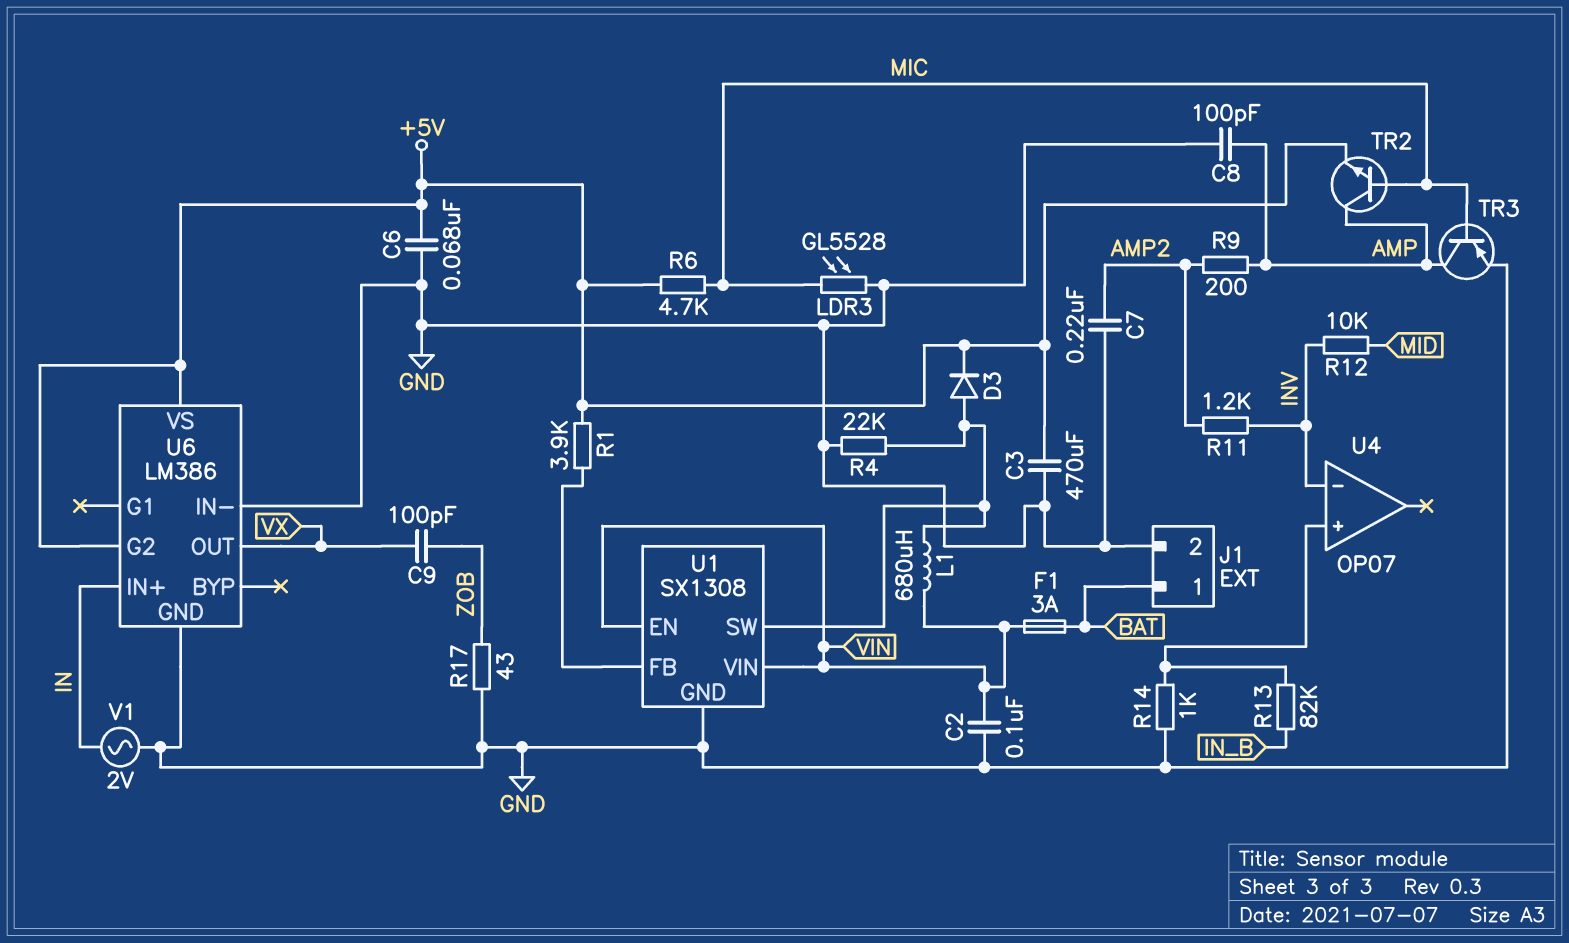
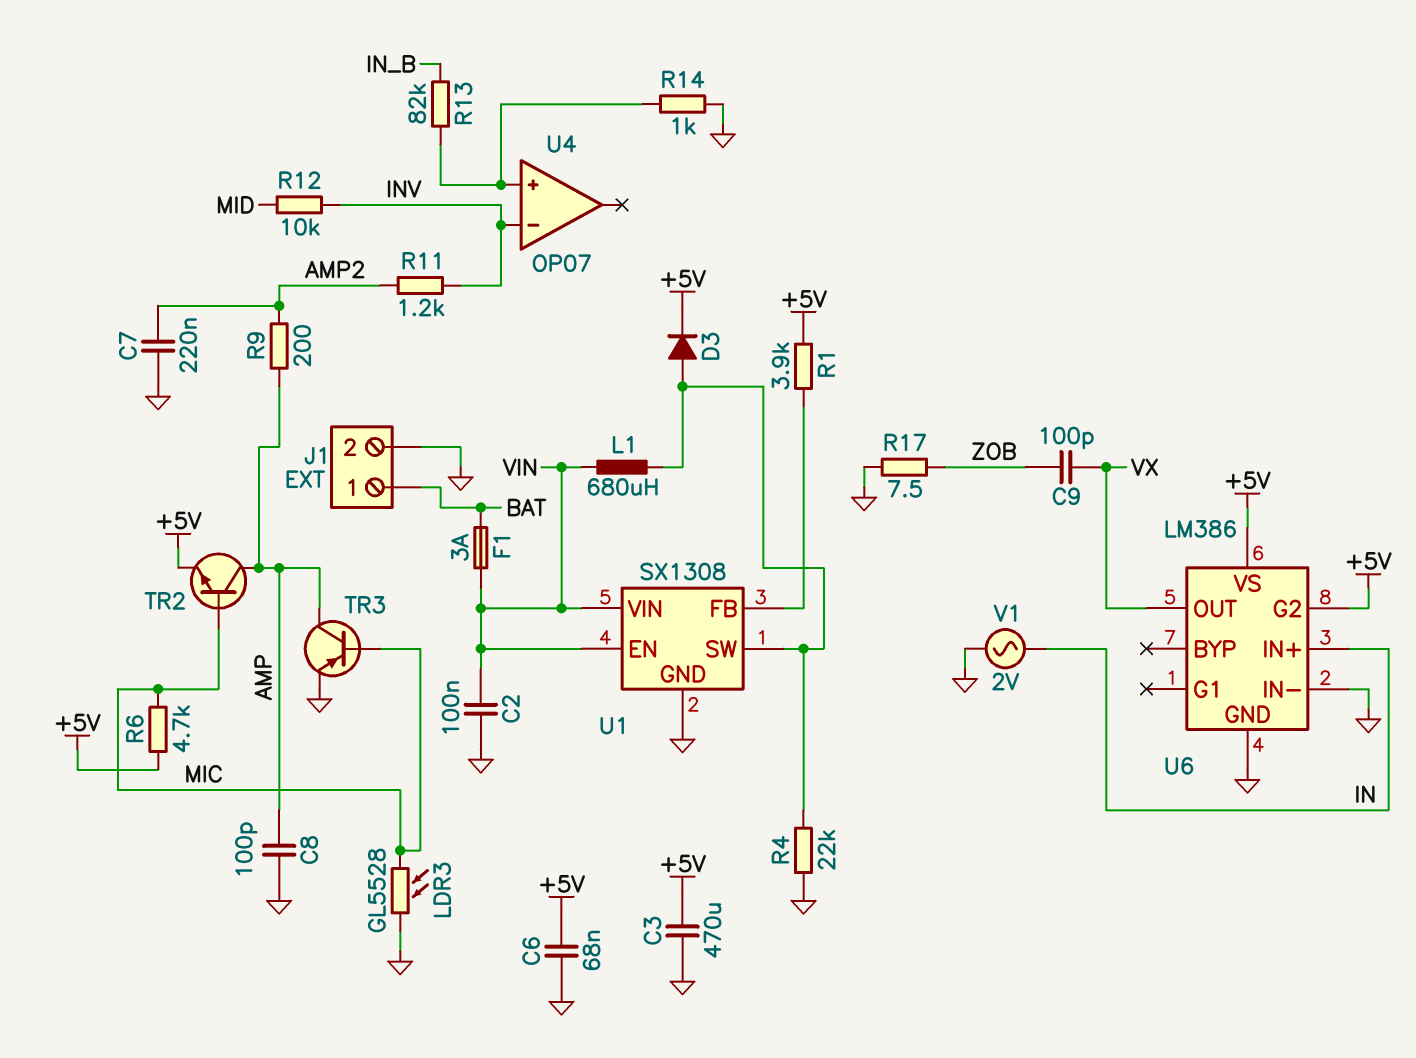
R17: 43 (GND, ZOB) -> 7.5 (GND, ZOB)

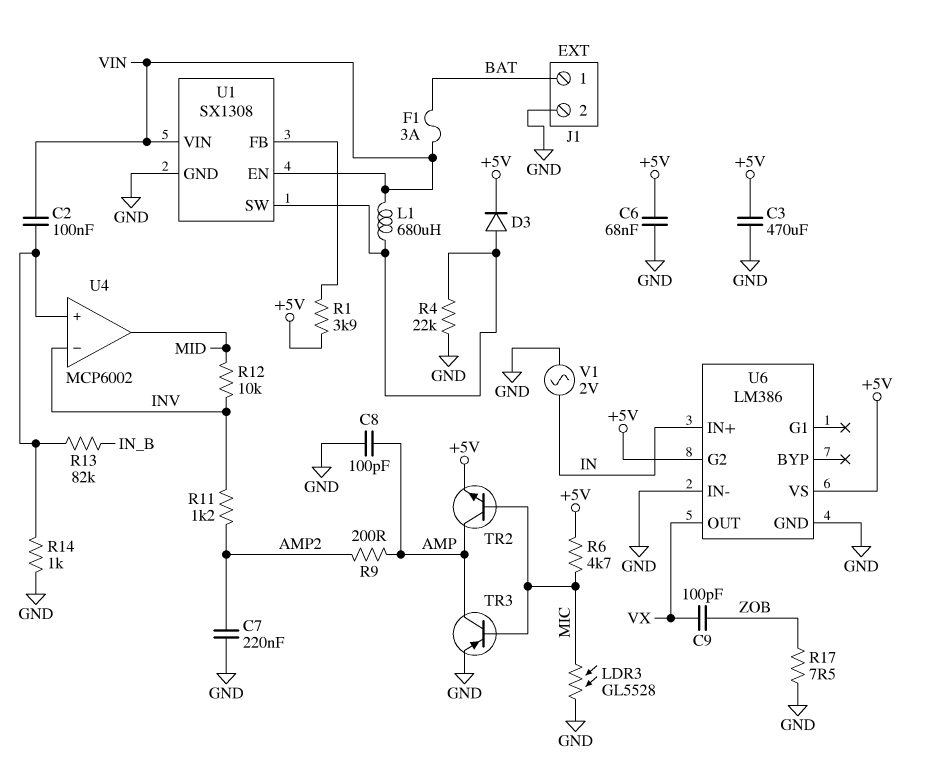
C2: 100nF (GND, VIN) -> 100nF (U4/in+, VIN)
U4: OP07 -> MCP6002
U4 pin out: none -> MID

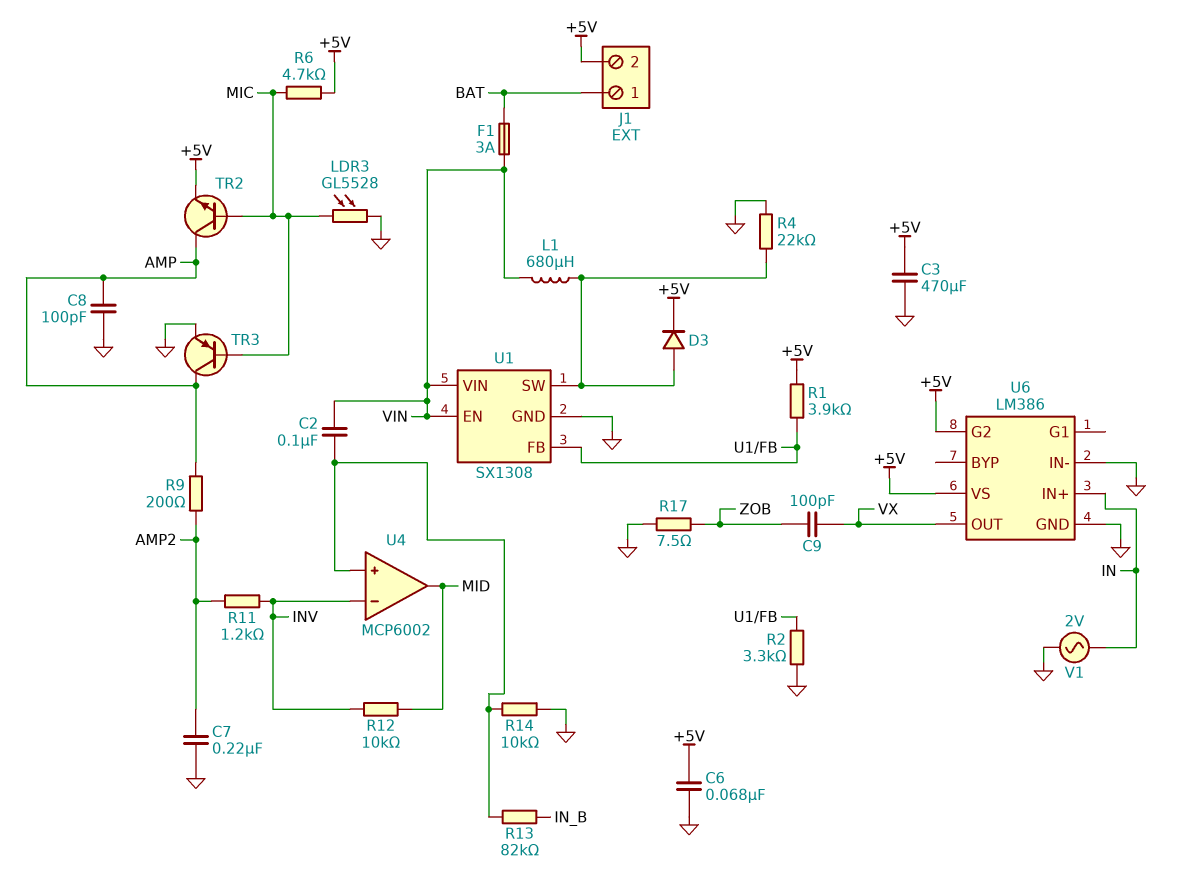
J1 pin 2: GND -> +5V
R2: none -> 3.3k (GND, U1/FB)
R14: 1k (GND, U4/in+) -> 10k (GND, U4/in+)

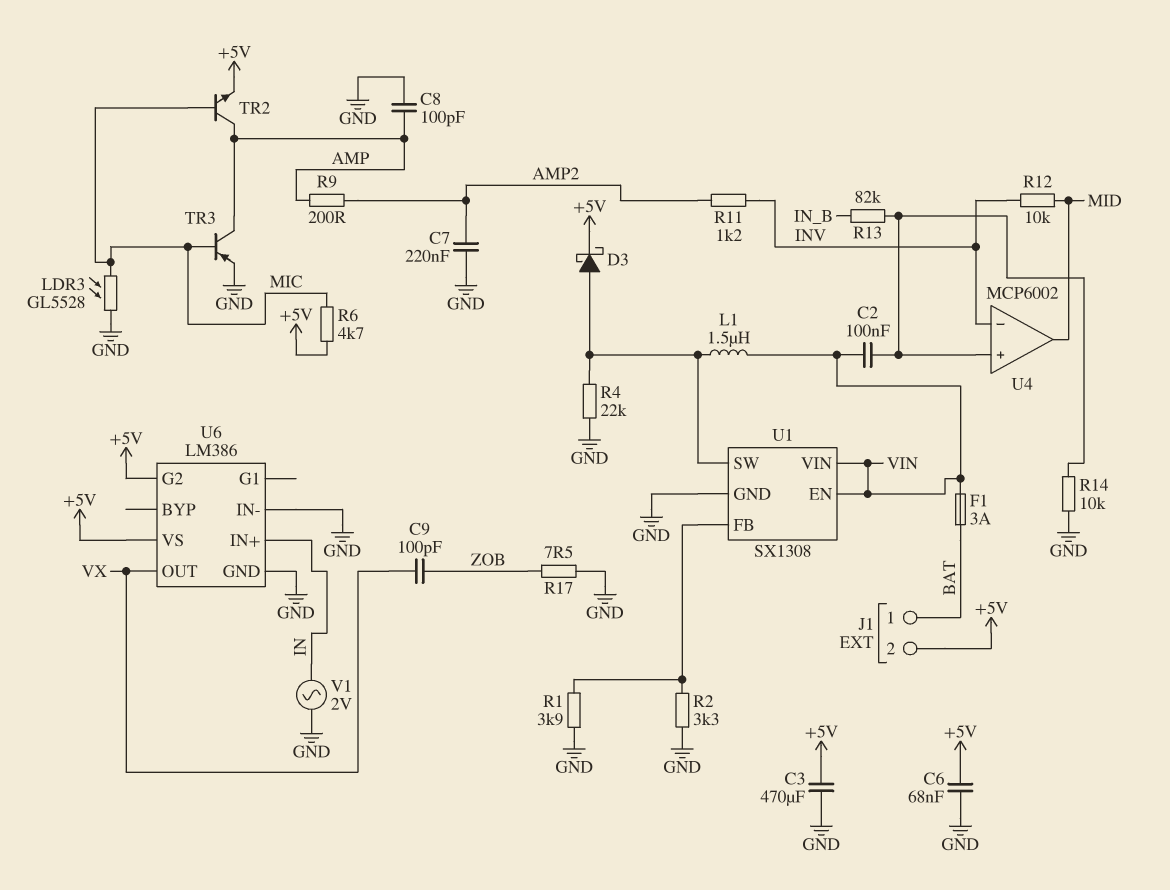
D3: diode (A U1/SW, K +5V) -> schottky (A U1/SW, K +5V)
L1: 680uH (U1/SW, VIN) -> 1.5uH (U1/SW, VIN)
R1: 3.9k (+5V, U1/FB) -> 3.9k (GND, U1/FB)

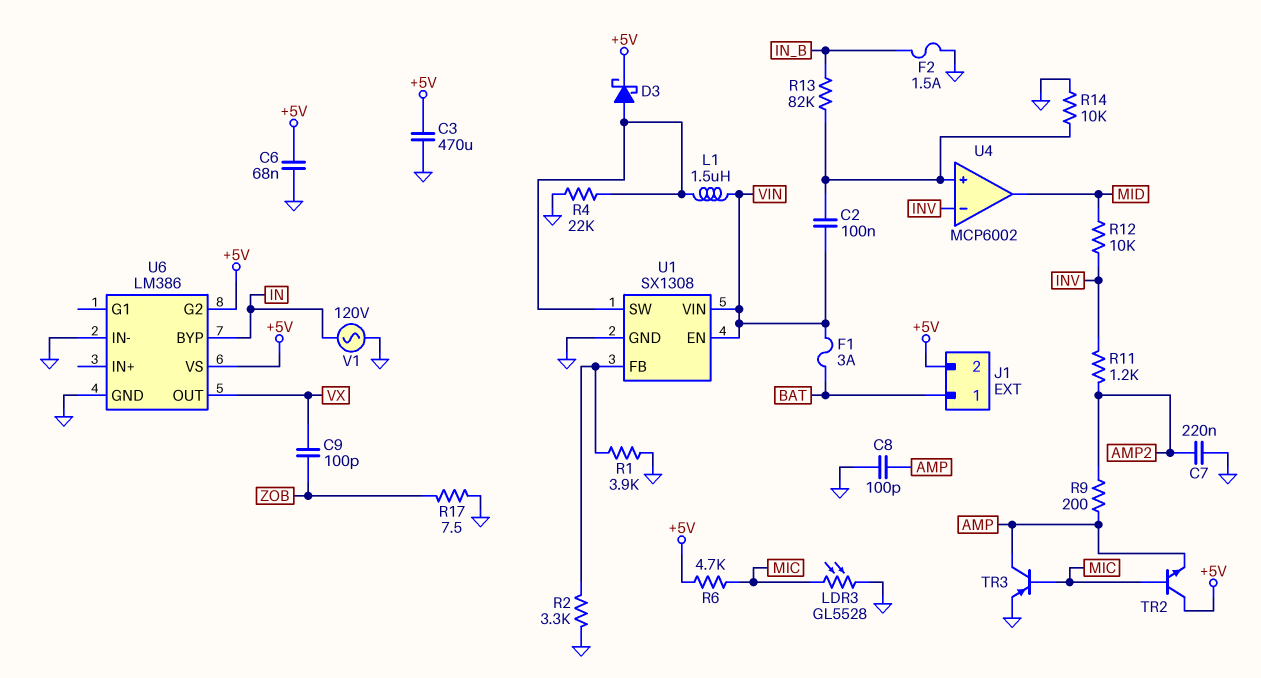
F2: none -> 1.5A (GND, IN_B)
TR2: NPN (B MIC, C AMP, E +5V) -> NPN (B MIC, C +5V, E AMP)
U6 pin BYP: none -> IN
U6 pin IN+: IN -> none
V1: AC 2V (GND, IN) -> AC 120V (GND, IN)

